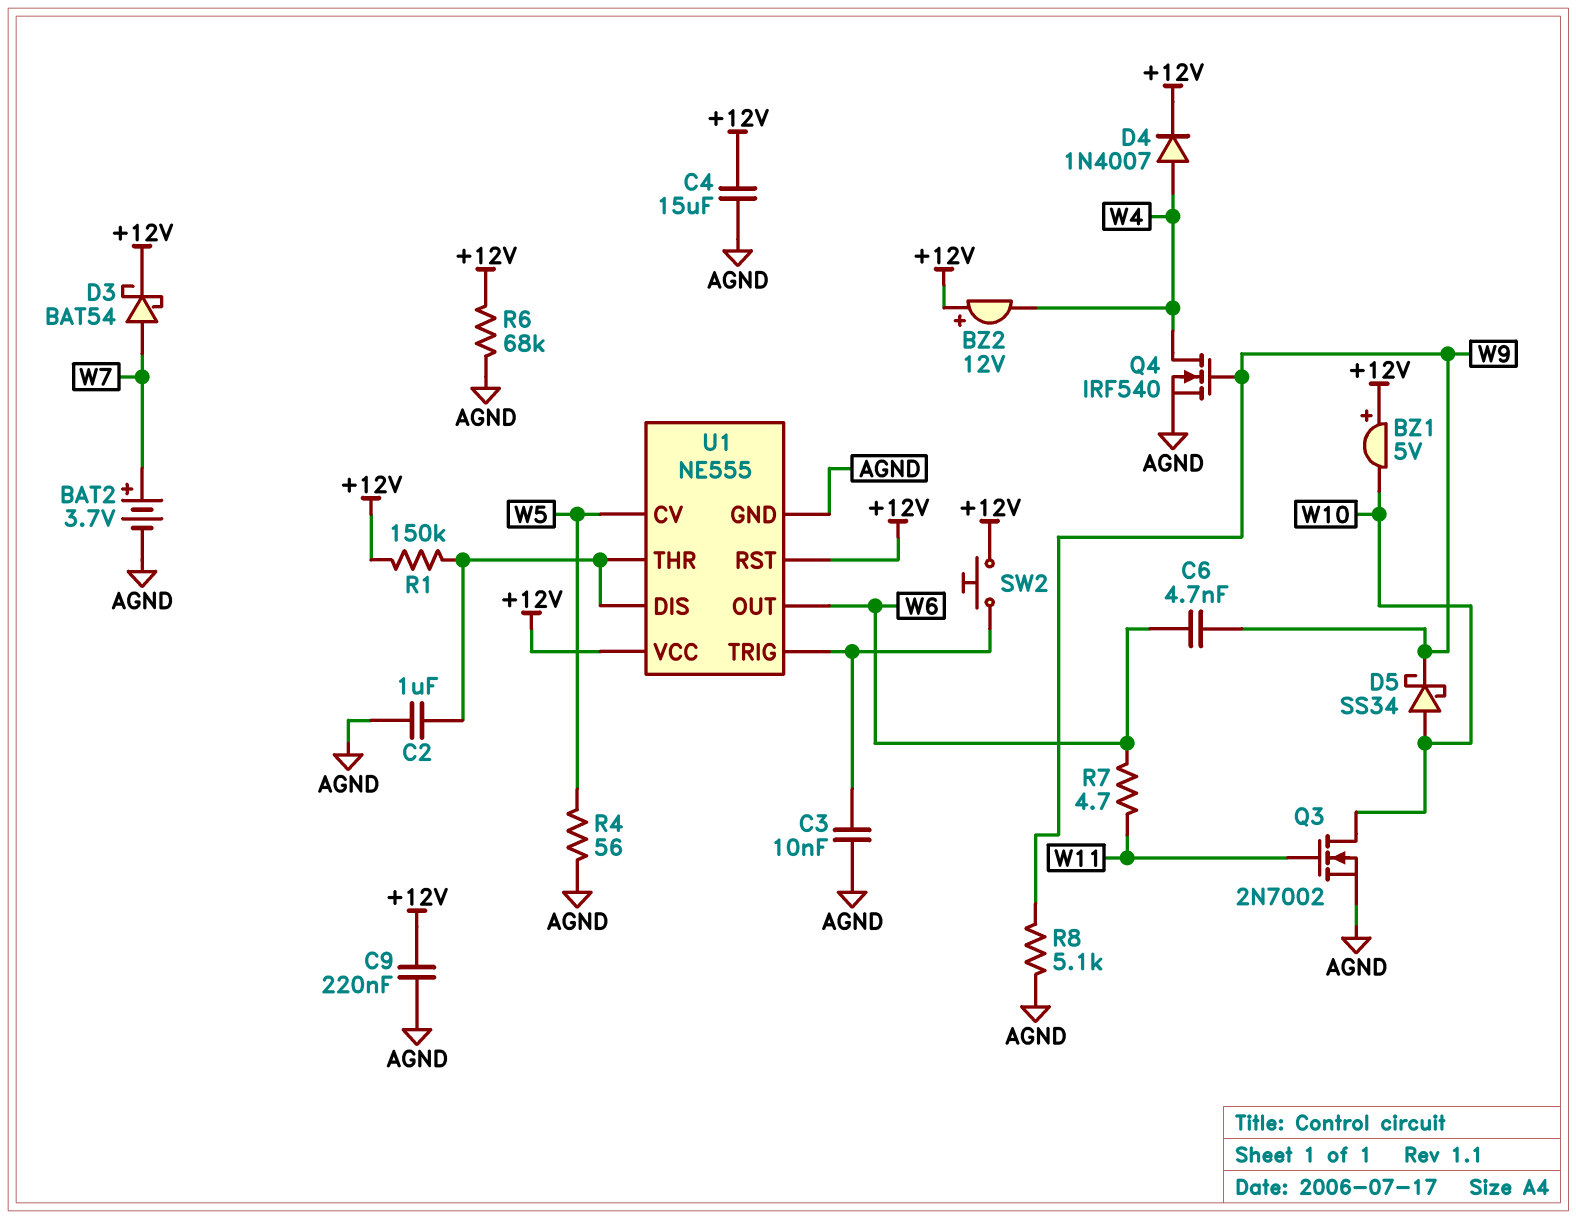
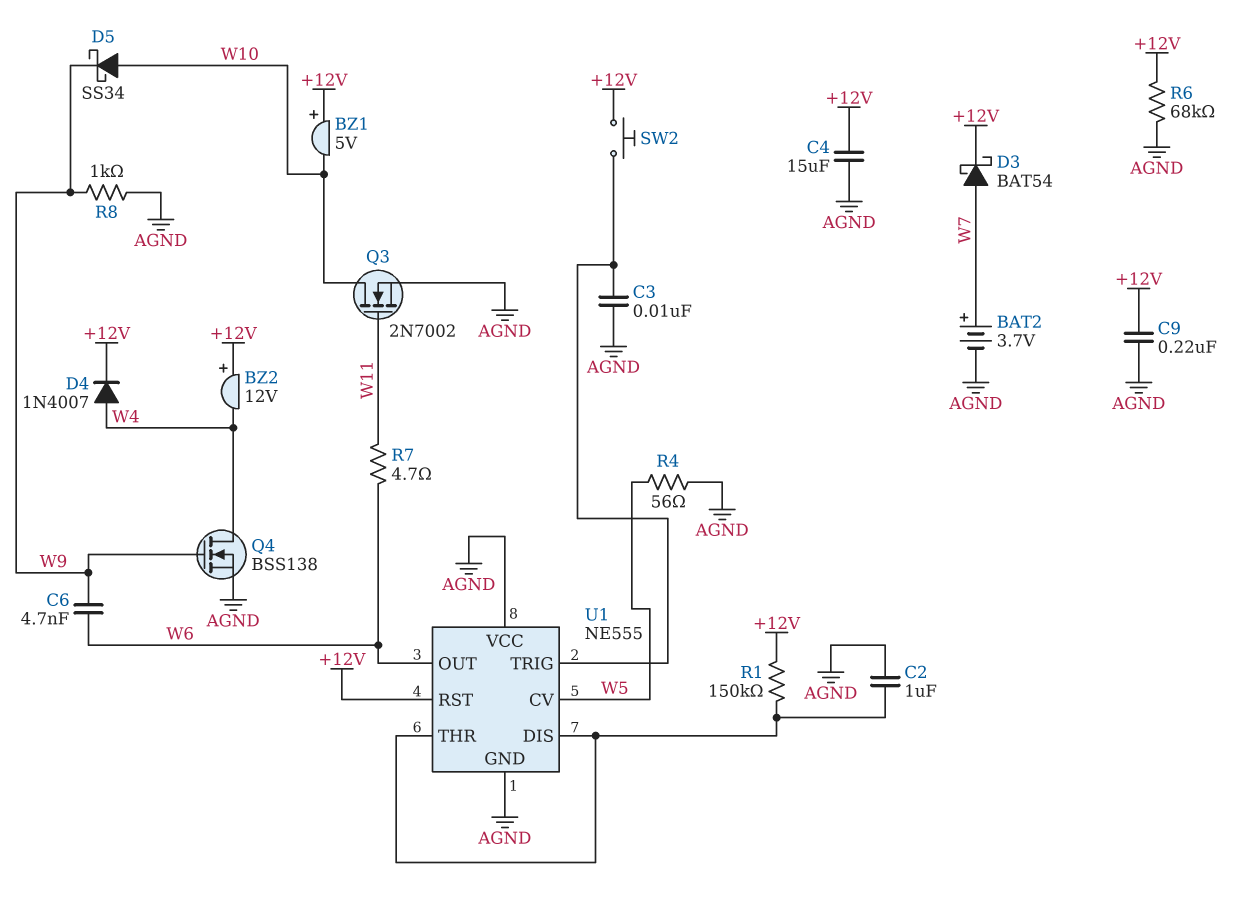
Q4: NMOS IRF540 (G W9, D W4, S AGND) -> NMOS BSS138 (G W9, D W4, S AGND)
R8: 5.1k (AGND, W9) -> 1k (AGND, W9)
U1 pin VCC: +12V -> AGND

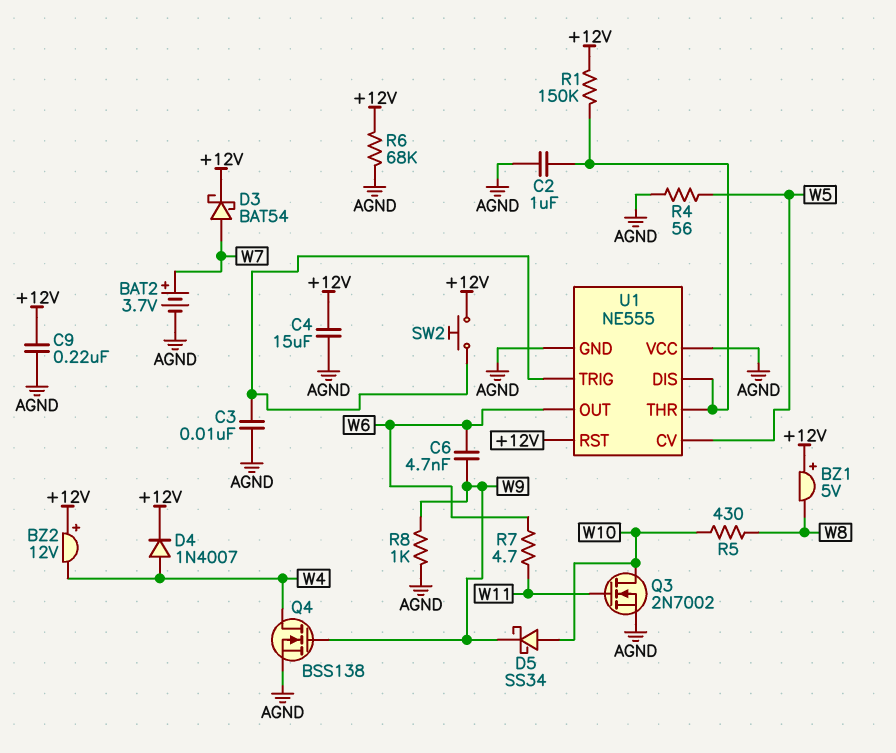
BZ1: buzzer 5V (plus +12V, minus W10) -> buzzer 5V (plus +12V, minus W8)
R5: none -> 430 (W8, W10)

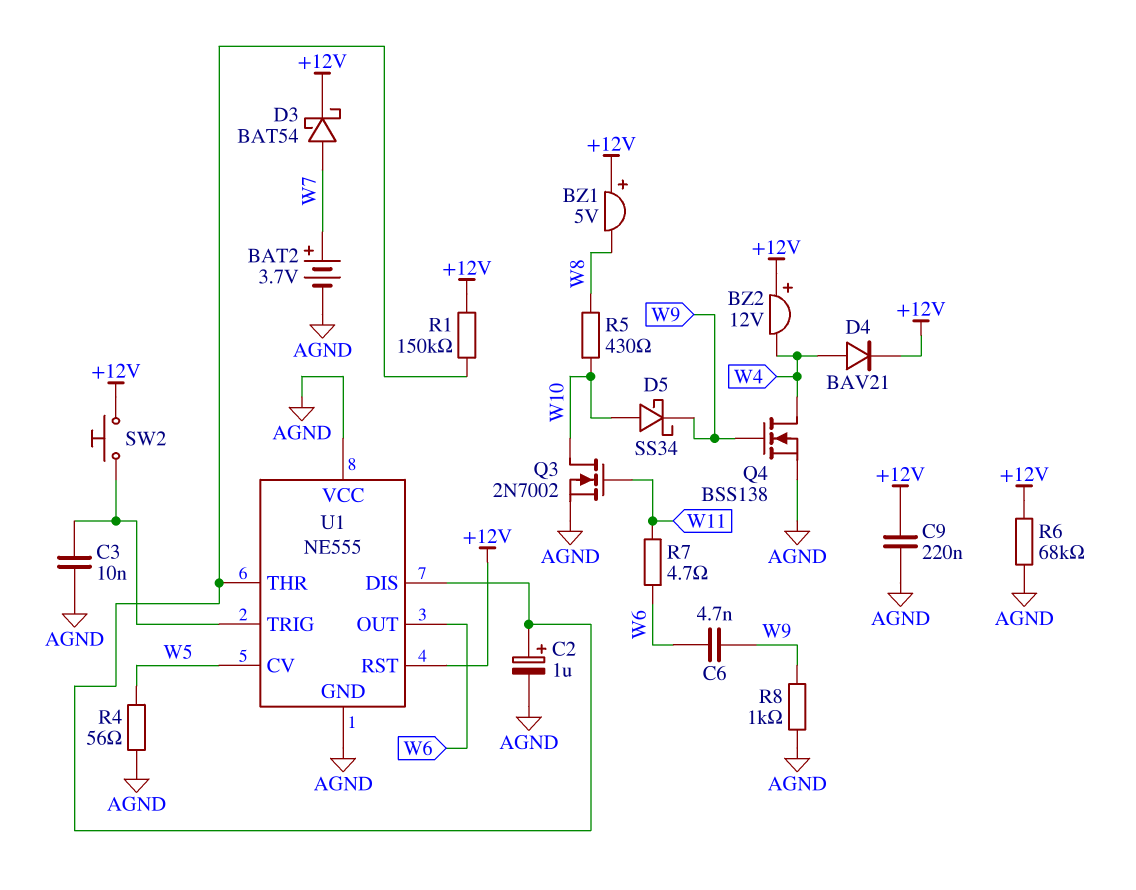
C2: 1uF (AGND, U1/DIS) -> 1uF (plus U1/DIS, minus AGND)
C4: 15uF (+12V, AGND) -> none
D4: diode 1N4007 (A W4, K +12V) -> diode BAV21 (A W4, K +12V)

